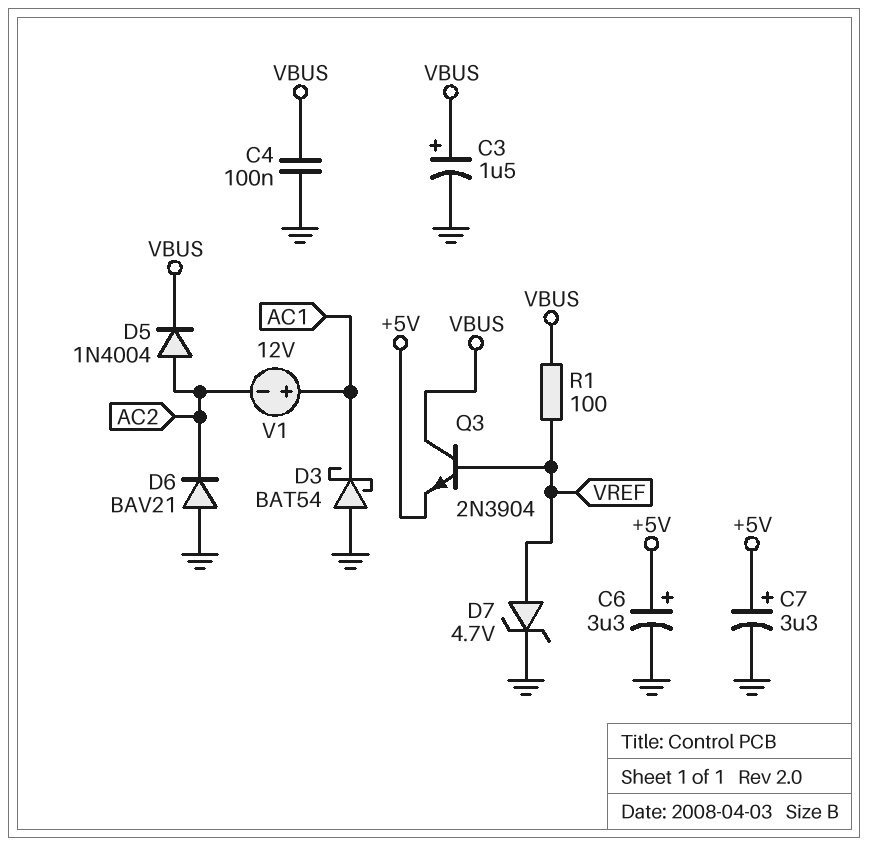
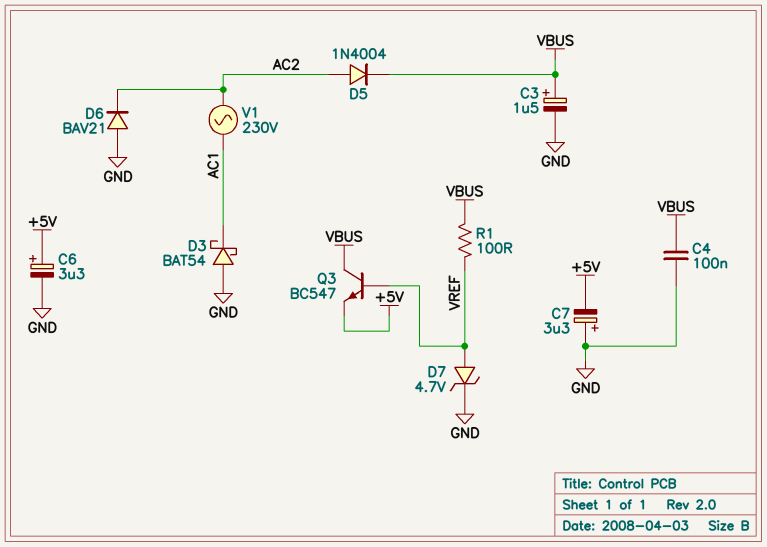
C7: 3.3uF (plus +5V, minus GND) -> 3.3uF (plus GND, minus +5V)
Q3: NPN 2N3904 (B VREF, C VBUS, E +5V) -> NPN BC547 (B VREF, C VBUS, E +5V)
V1: 12V (plus AC1, minus AC2) -> AC 230V (AC1, AC2)

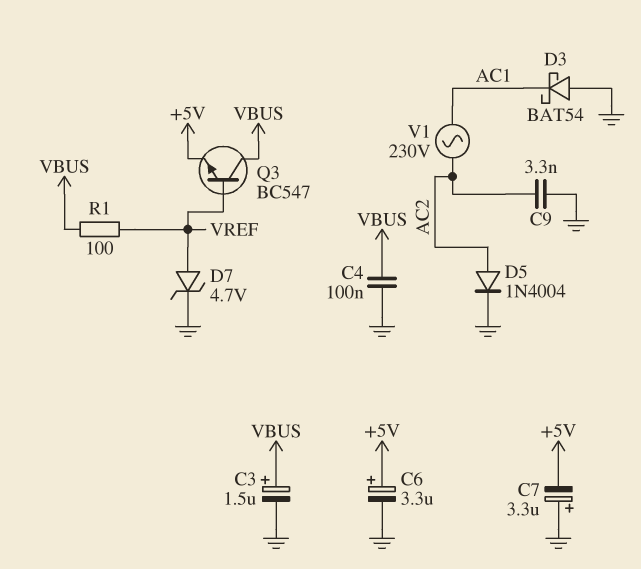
C9: none -> 3.3nF (AC2, GND)
D5: diode 1N4004 (A AC2, K VBUS) -> diode 1N4004 (A AC2, K GND)
D6: diode BAV21 (A GND, K AC2) -> none

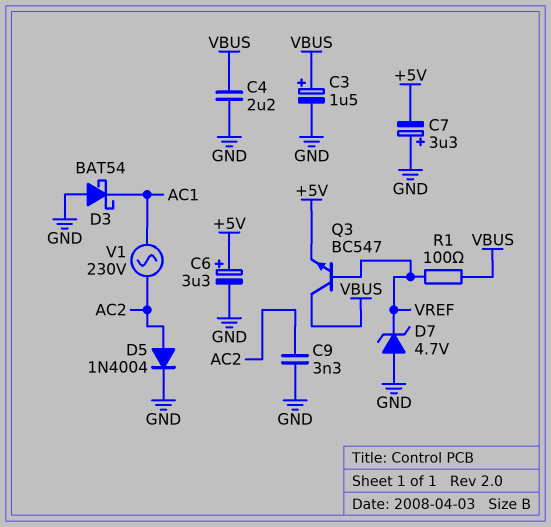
C4: 100nF (GND, VBUS) -> 2.2uF (GND, VBUS)
D7: zener 4.7V (A VREF, K GND) -> zener 4.7V (A GND, K VREF)

